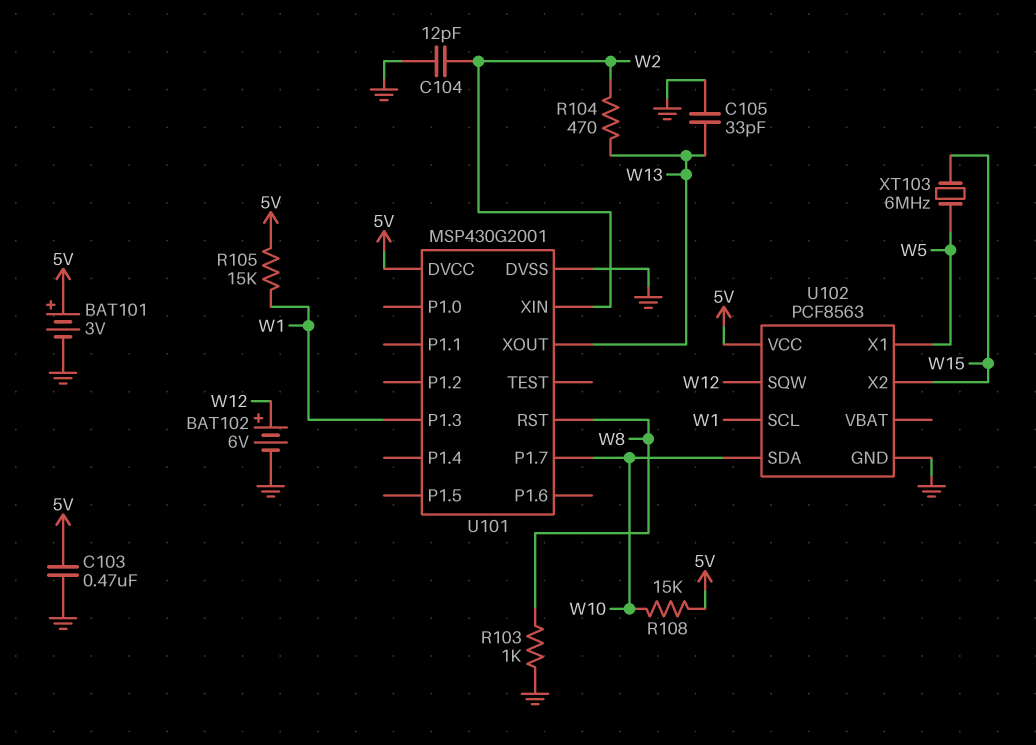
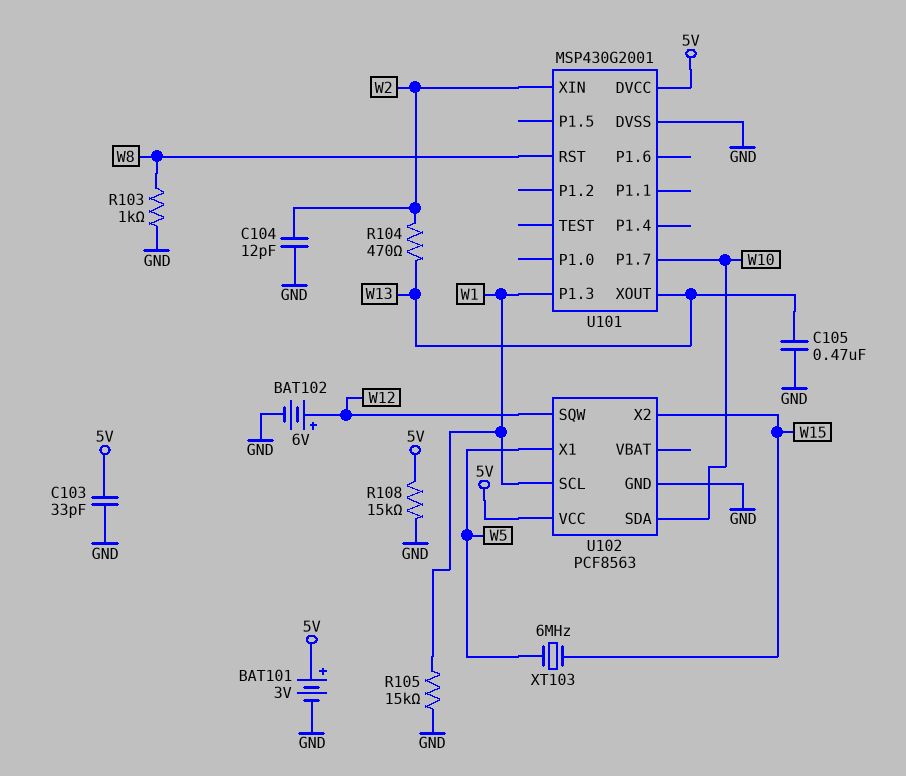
C103: 470nF (5V, GND) -> 33pF (5V, GND)
C105: 33pF (GND, W13) -> 470nF (GND, W13)
R105: 15k (5V, W1) -> 15k (GND, W1)
R108: 15k (5V, W10) -> 15k (5V, GND)

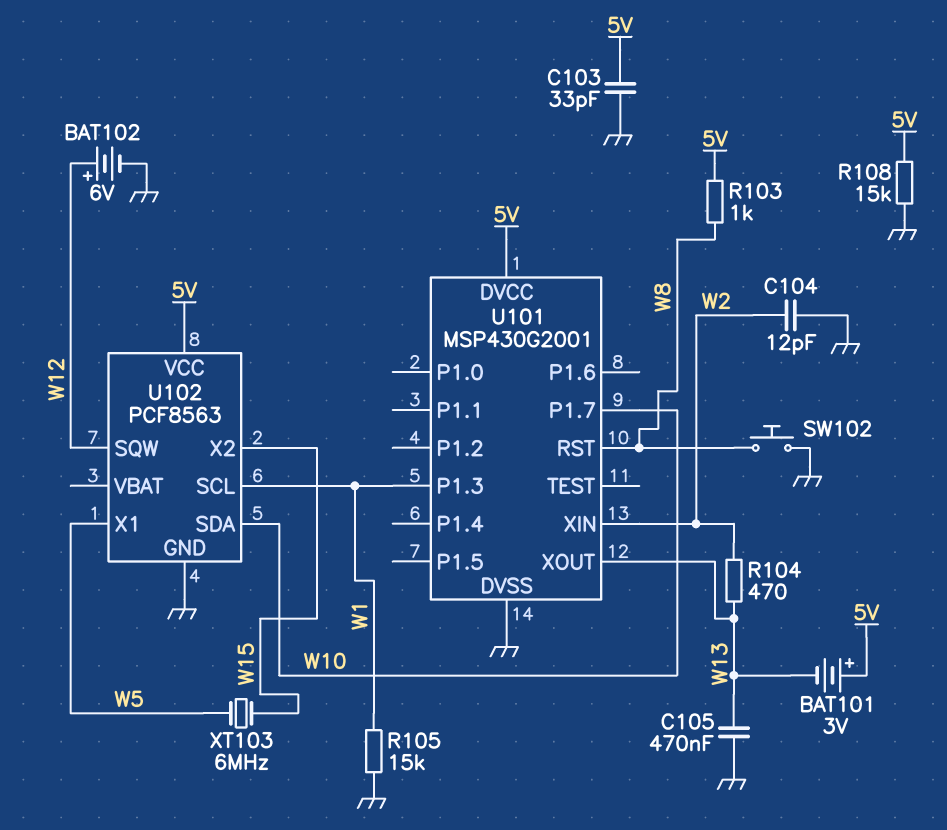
BAT101: 3V (plus 5V, minus GND) -> 3V (plus 5V, minus W13)
R103: 1k (GND, W8) -> 1k (5V, W8)
SW102: none -> button (GND, W8)

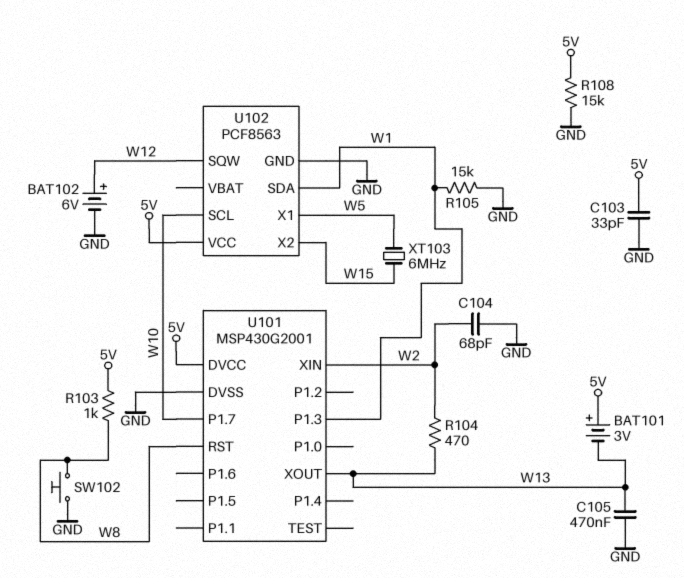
C104: 12pF (GND, W2) -> 68pF (GND, W2)
U102 pin SCL: W1 -> W10
U102 pin SDA: W10 -> W1

